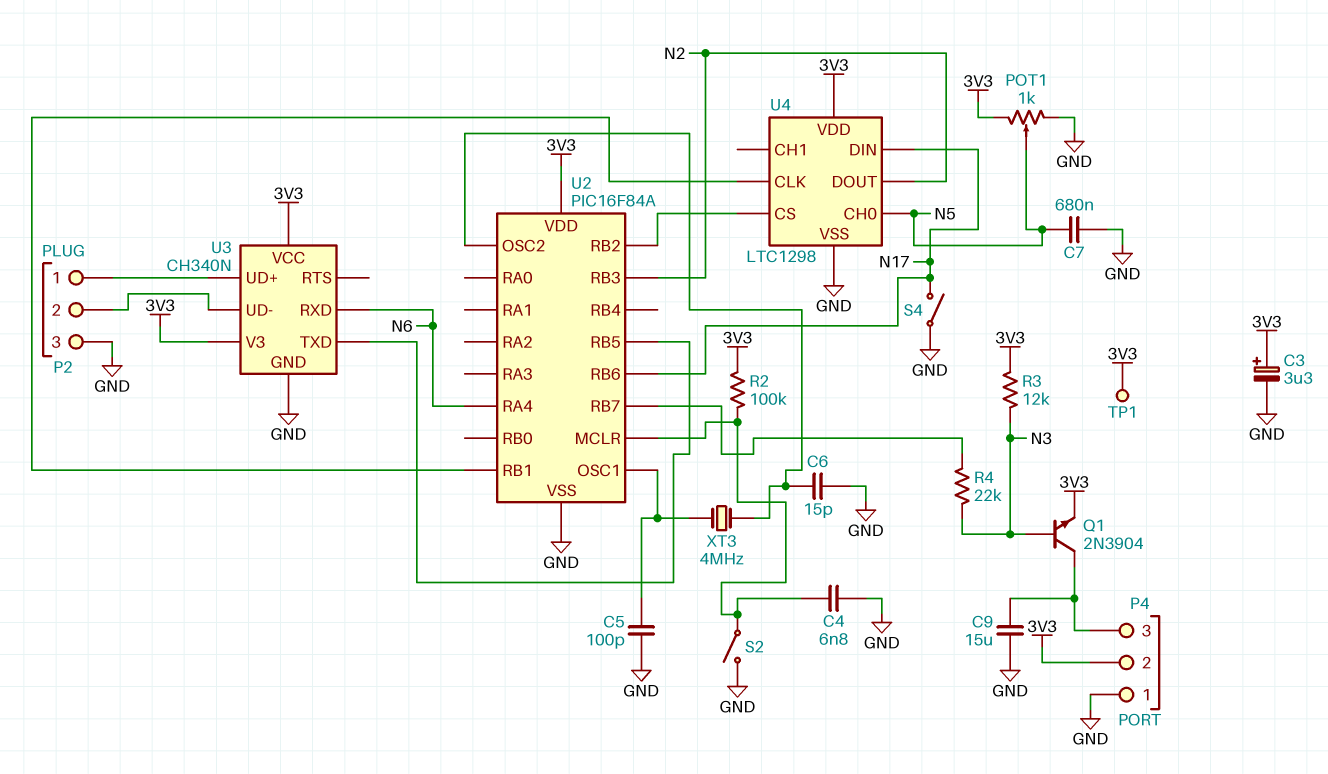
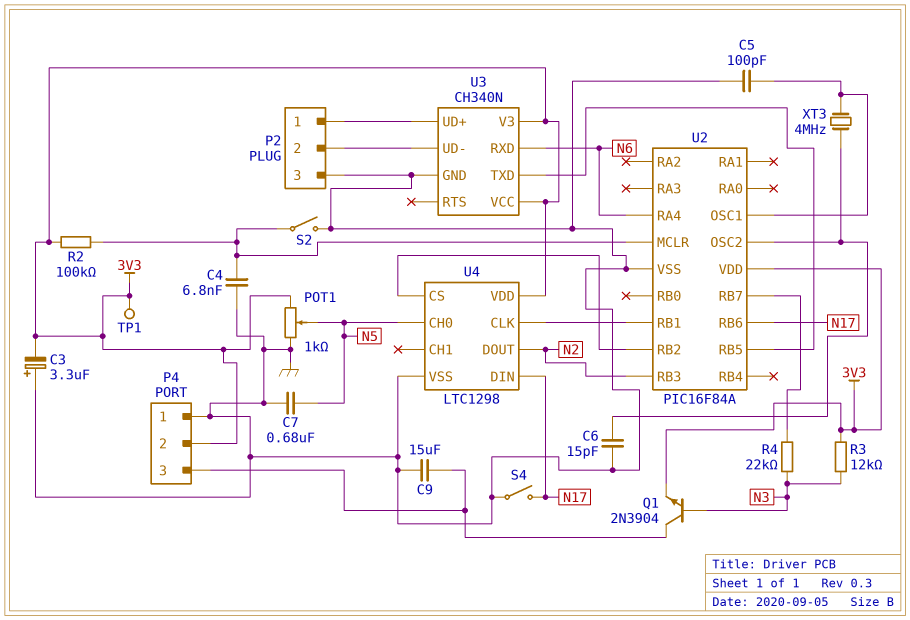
C3: 3.3uF (plus 3V3, minus GND) -> 3.3uF (plus GND, minus 3V3)

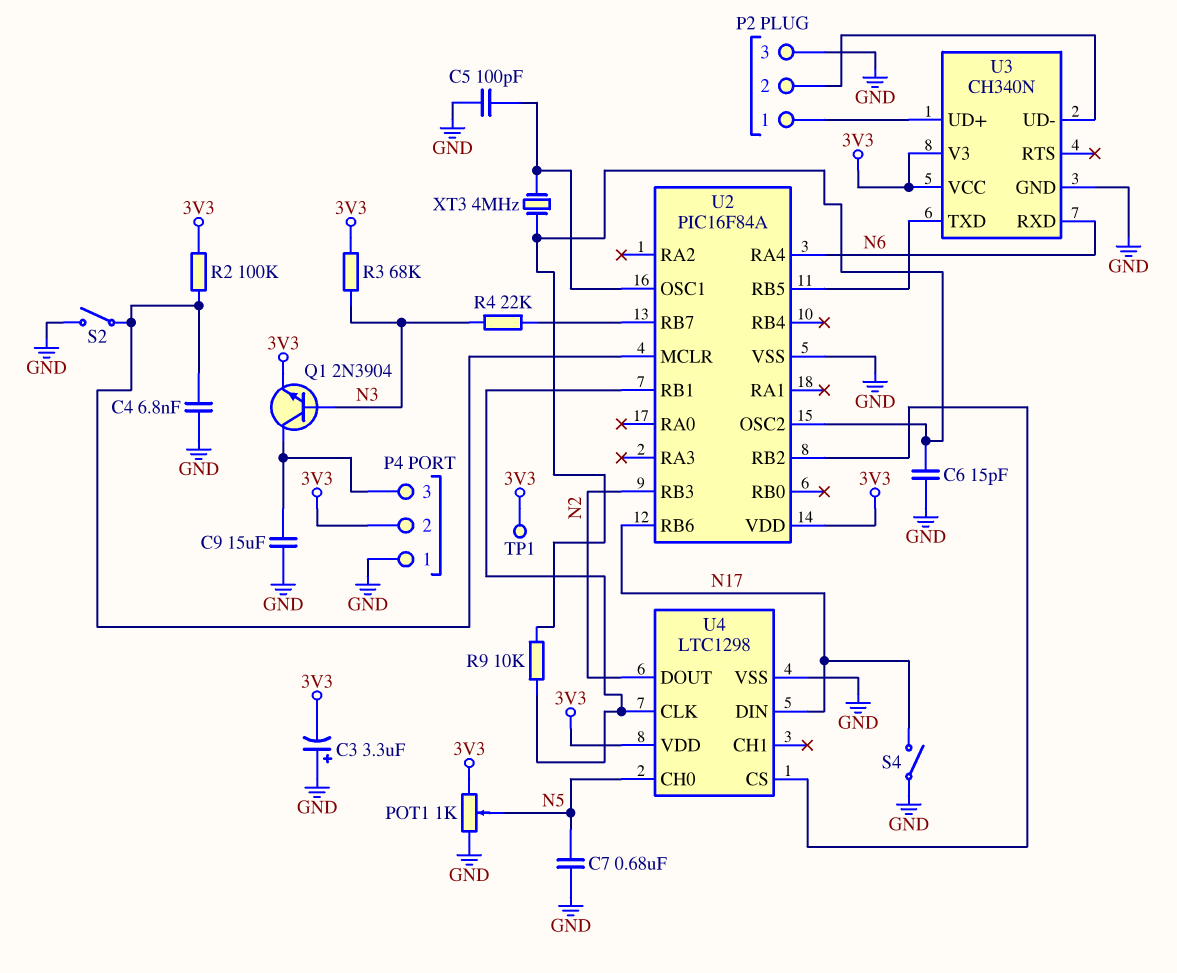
R3: 12k (3V3, N3) -> 68k (3V3, N3)
R9: none -> 10k (U2/OSC2, U2/RB1)

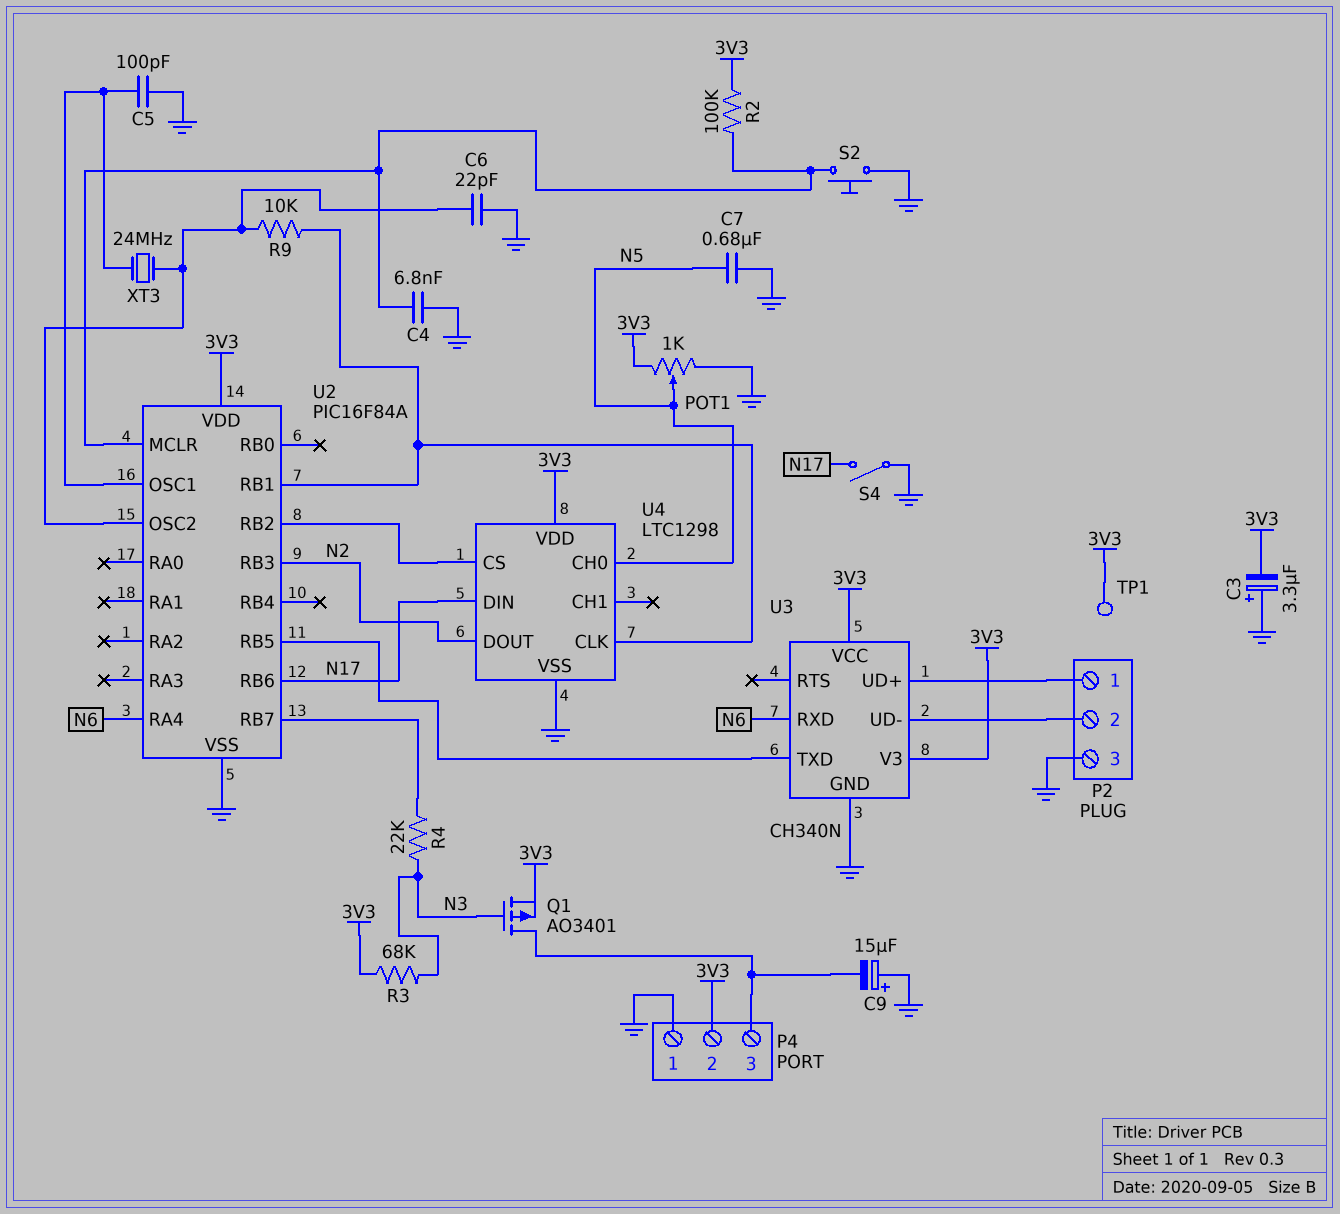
C6: 15pF (GND, U2/OSC2) -> 22pF (GND, U2/OSC2)
C9: 15uF (GND, P4/3) -> 15uF (plus GND, minus P4/3)
Q1: NPN 2N3904 (B N3, C P4/3, E 3V3) -> PMOS AO3401 (G N3, D P4/3, S 3V3)
S2: switch (GND, U2/MCLR) -> button (GND, U2/MCLR)
XT3: 4MHz (U2/OSC1, U2/OSC2) -> 24MHz (U2/OSC1, U2/OSC2)

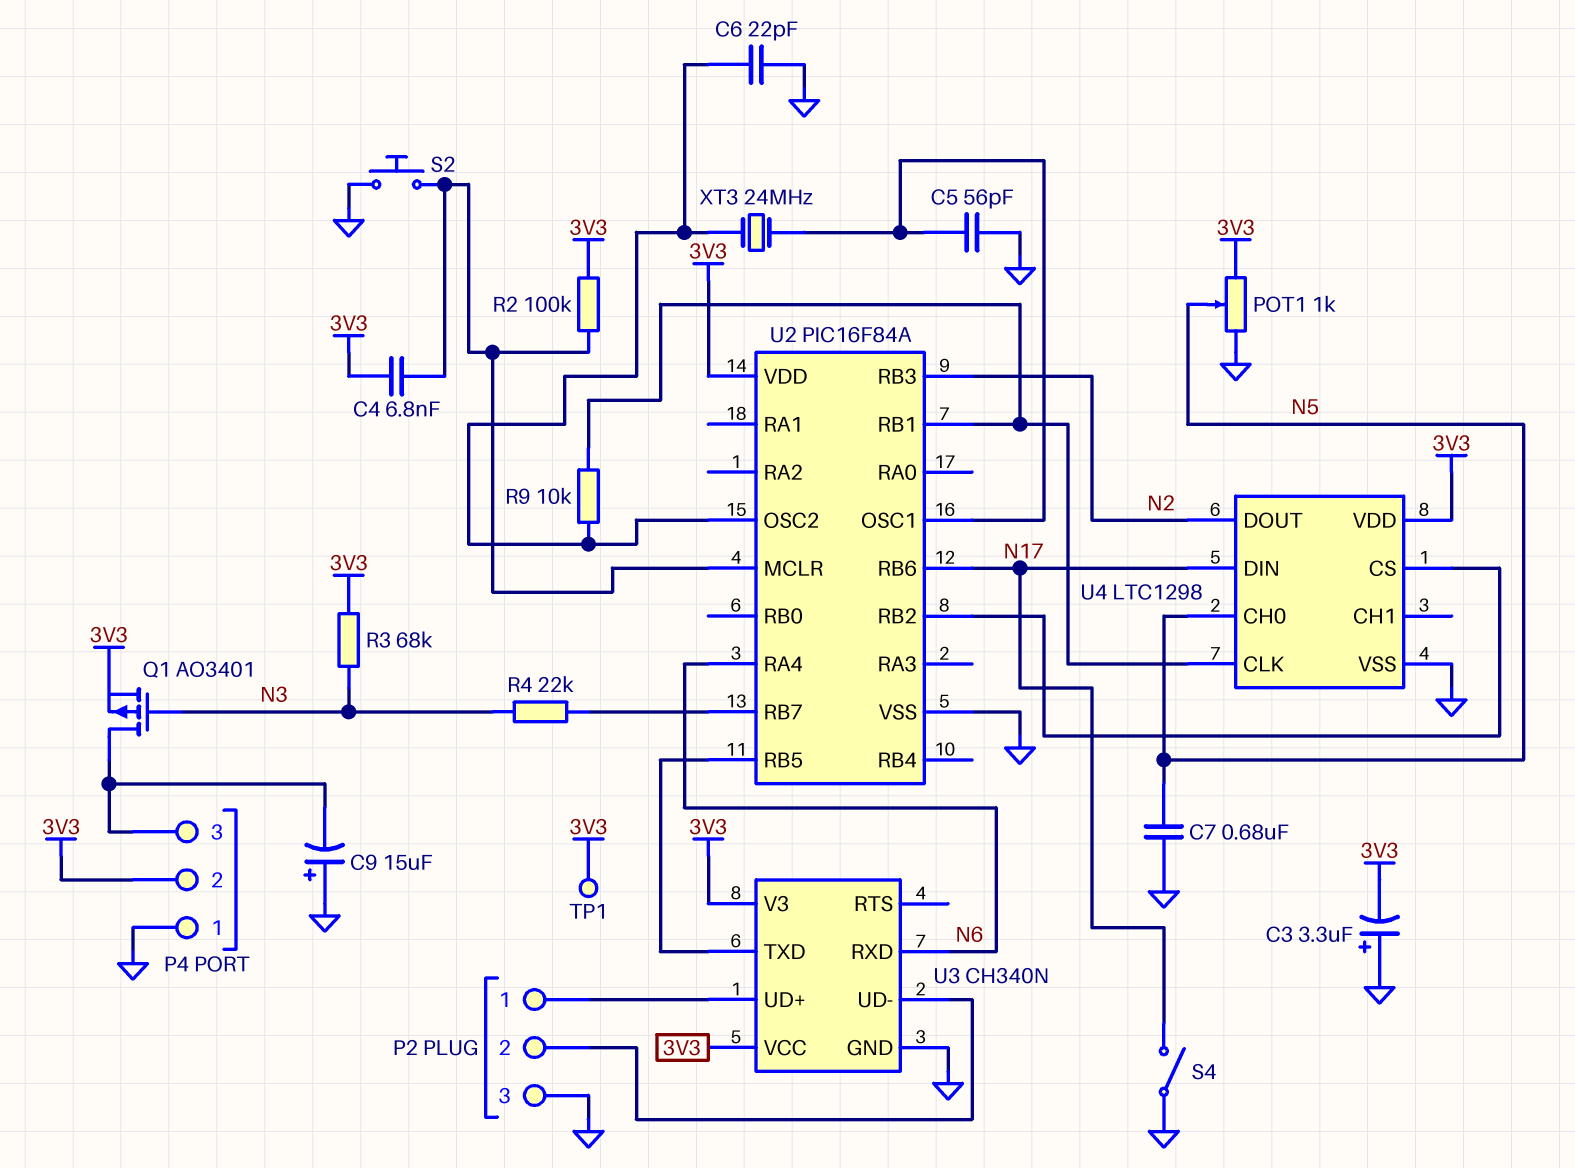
C4: 6.8nF (GND, U2/MCLR) -> 6.8nF (3V3, U2/MCLR)
C5: 100pF (GND, U2/OSC1) -> 56pF (GND, U2/OSC1)

